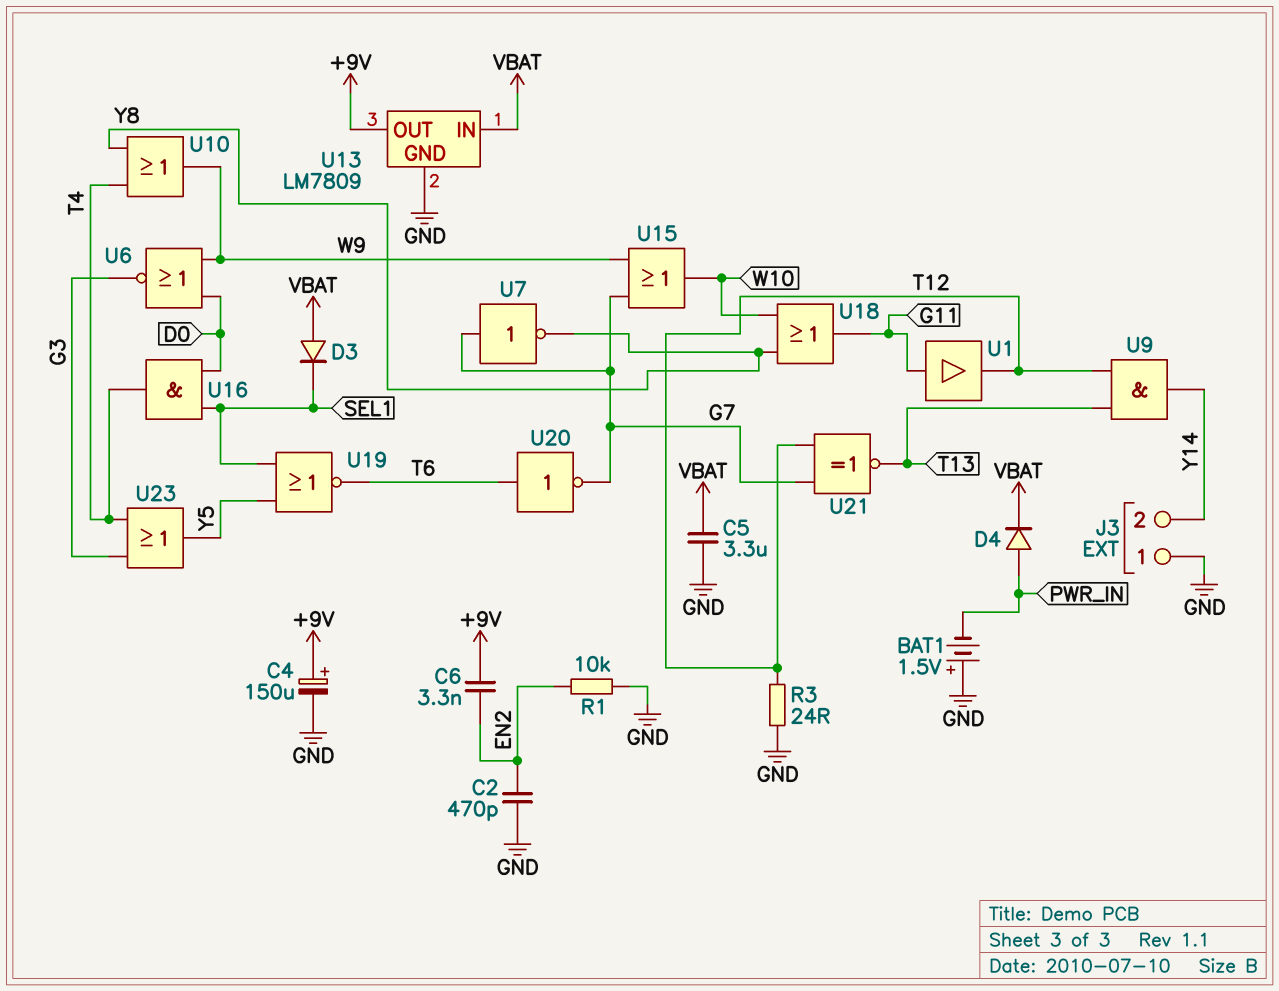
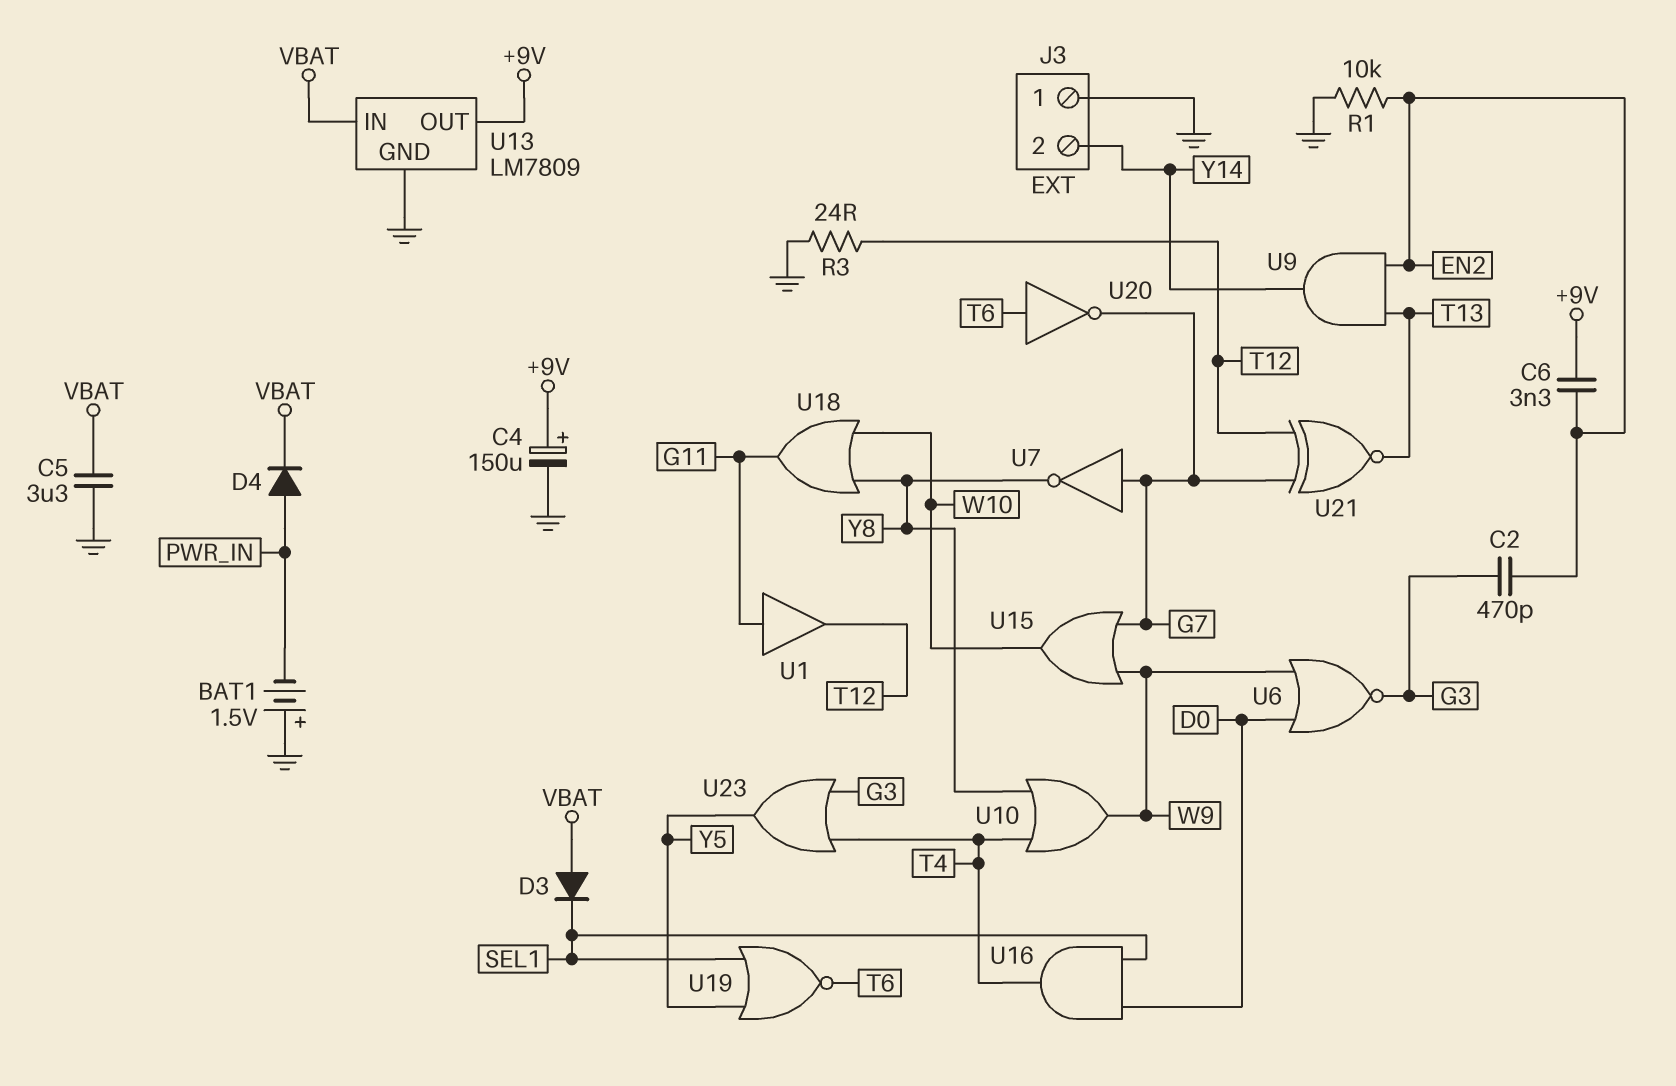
C2: 470pF (EN2, GND) -> 470pF (EN2, G3)
U9: AND (in T12, in T13, out Y14) -> AND (in EN2, in T13, out Y14)

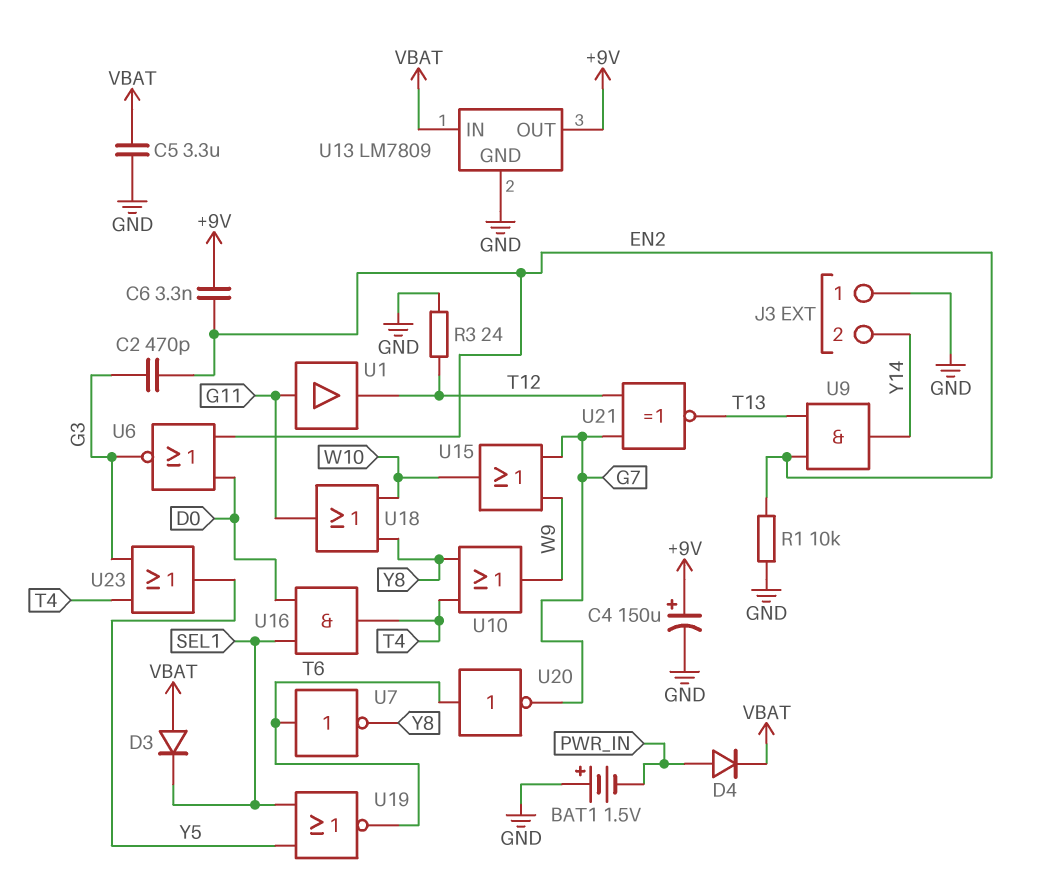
U6: NOR (in D0, in W9, out G3) -> NOR (in D0, in EN2, out G3)
U7: NOT (in G7, out Y8) -> NOT (in T6, out Y8)

